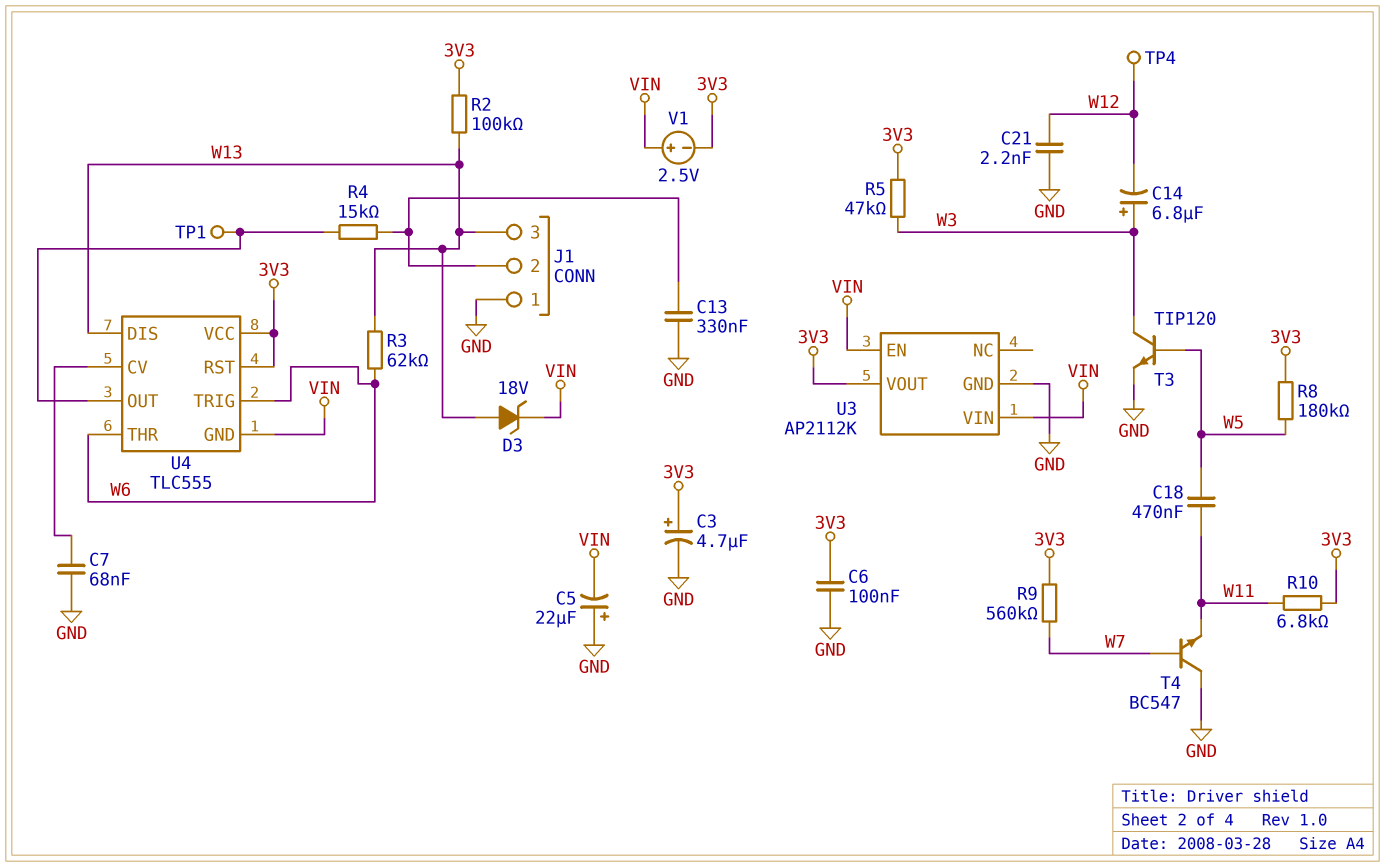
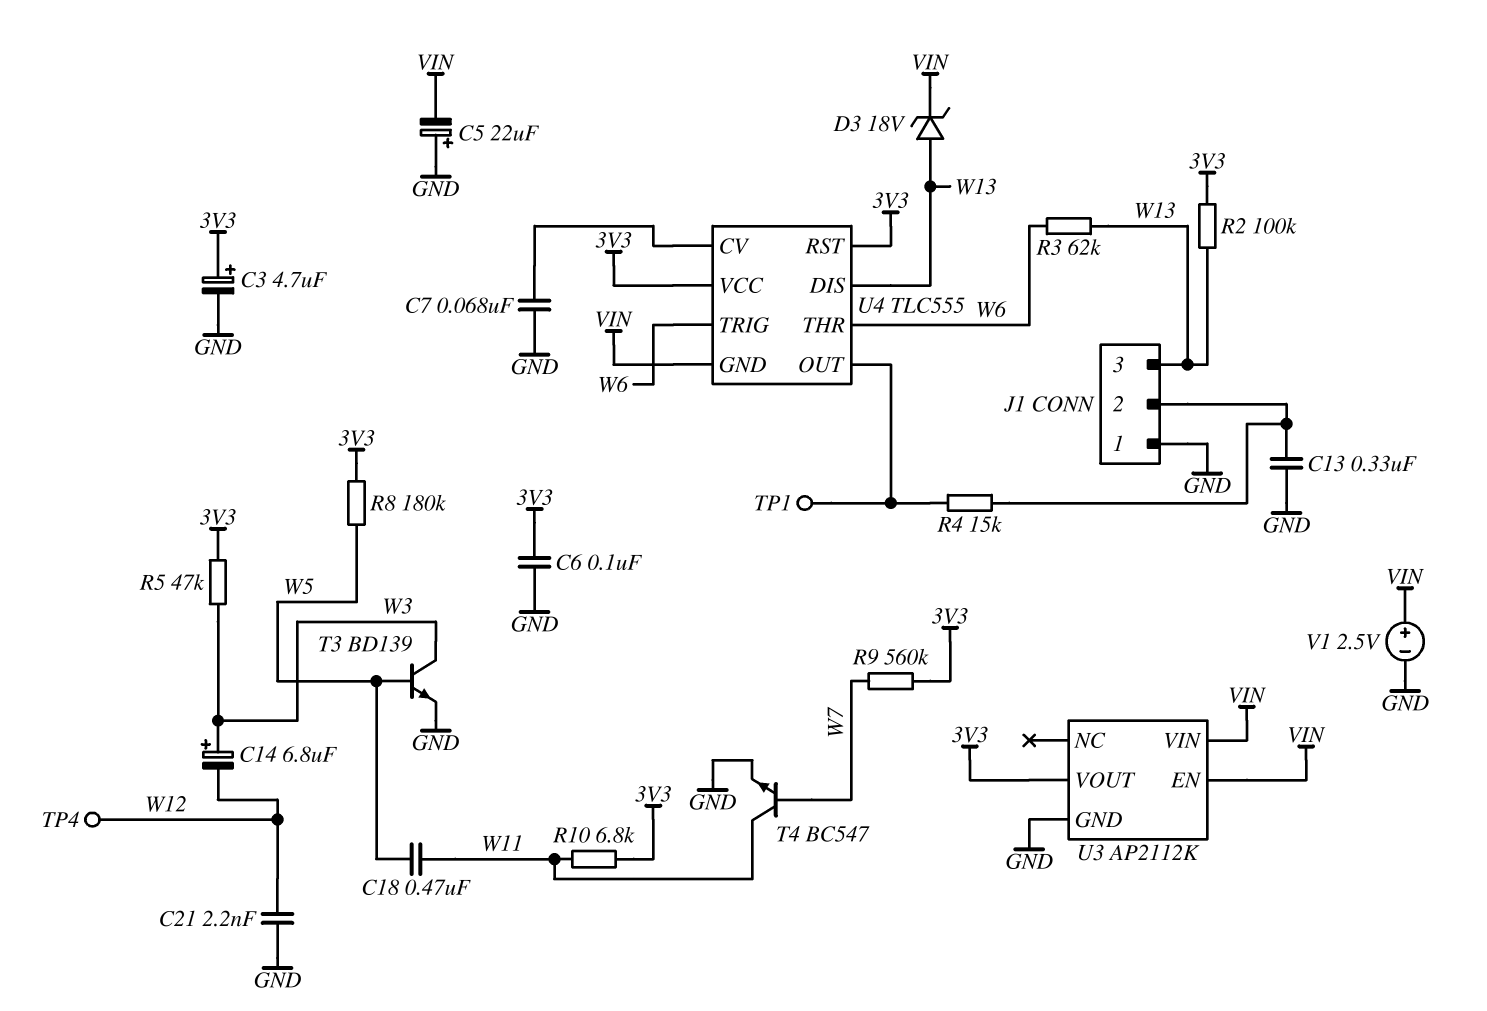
T3: NPN TIP120 (B W5, C W3, E GND) -> NPN BD139 (B W5, C W3, E GND)
T4: NPN BC547 (B W7, C GND, E W11) -> NPN BC547 (B W7, C W11, E GND)
V1: 2.5V (plus VIN, minus 3V3) -> 2.5V (plus VIN, minus GND)

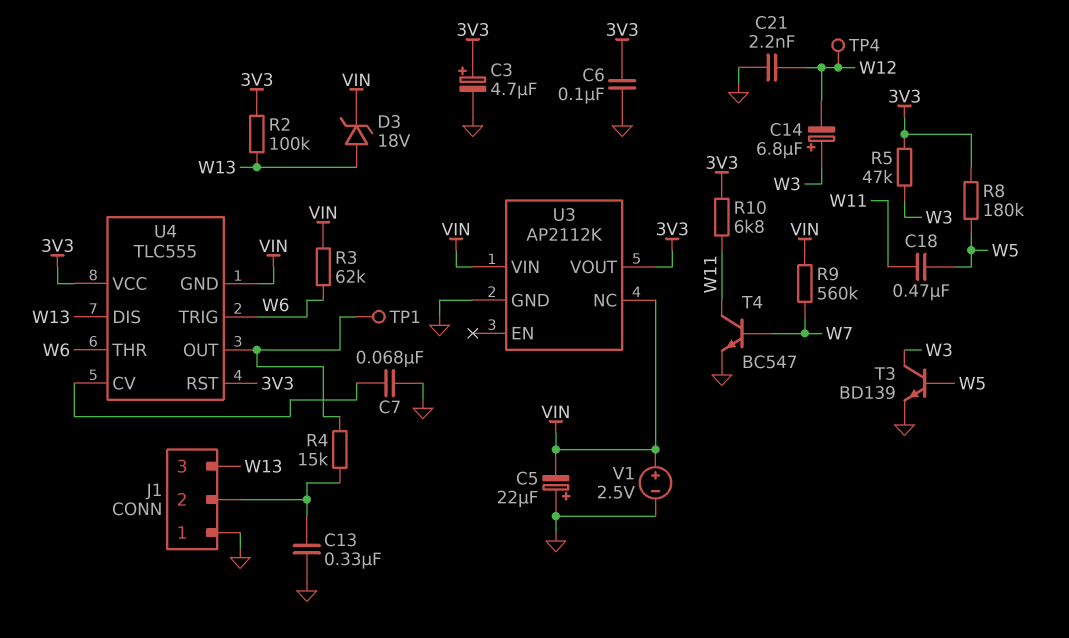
R3: 62k (W6, W13) -> 62k (VIN, W6)
R9: 560k (3V3, W7) -> 560k (VIN, W7)
U3 pin EN: VIN -> none
U3 pin NC: none -> VIN

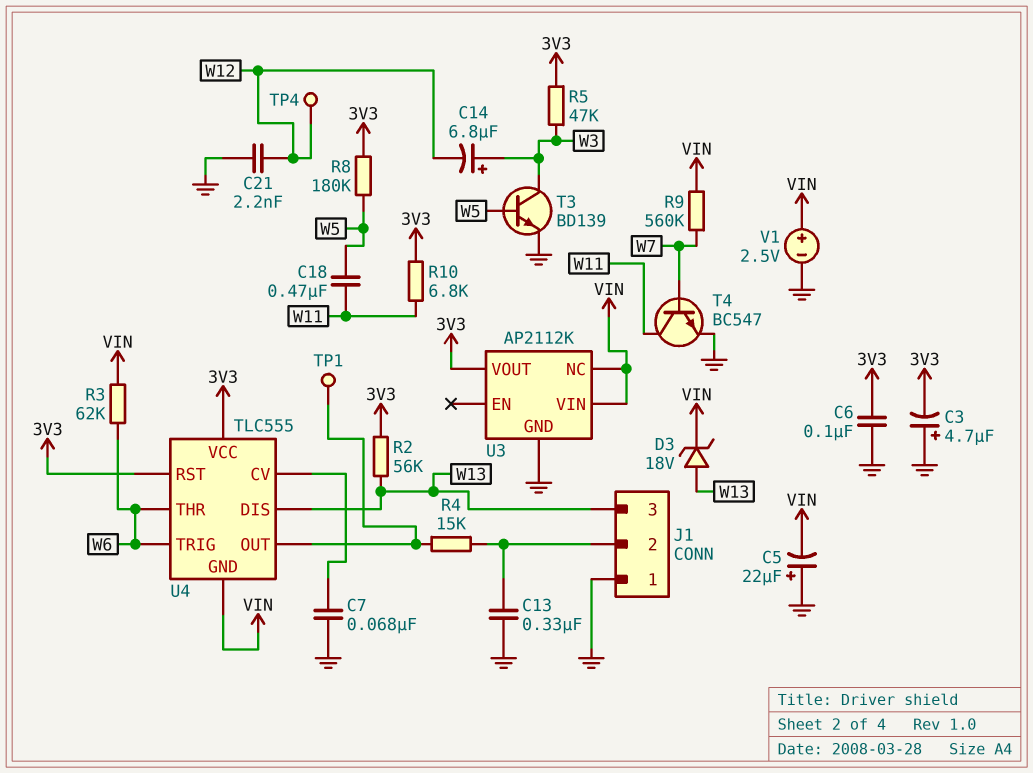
C3: 4.7uF (plus 3V3, minus GND) -> 4.7uF (plus GND, minus 3V3)
R2: 100k (3V3, W13) -> 56k (3V3, W13)

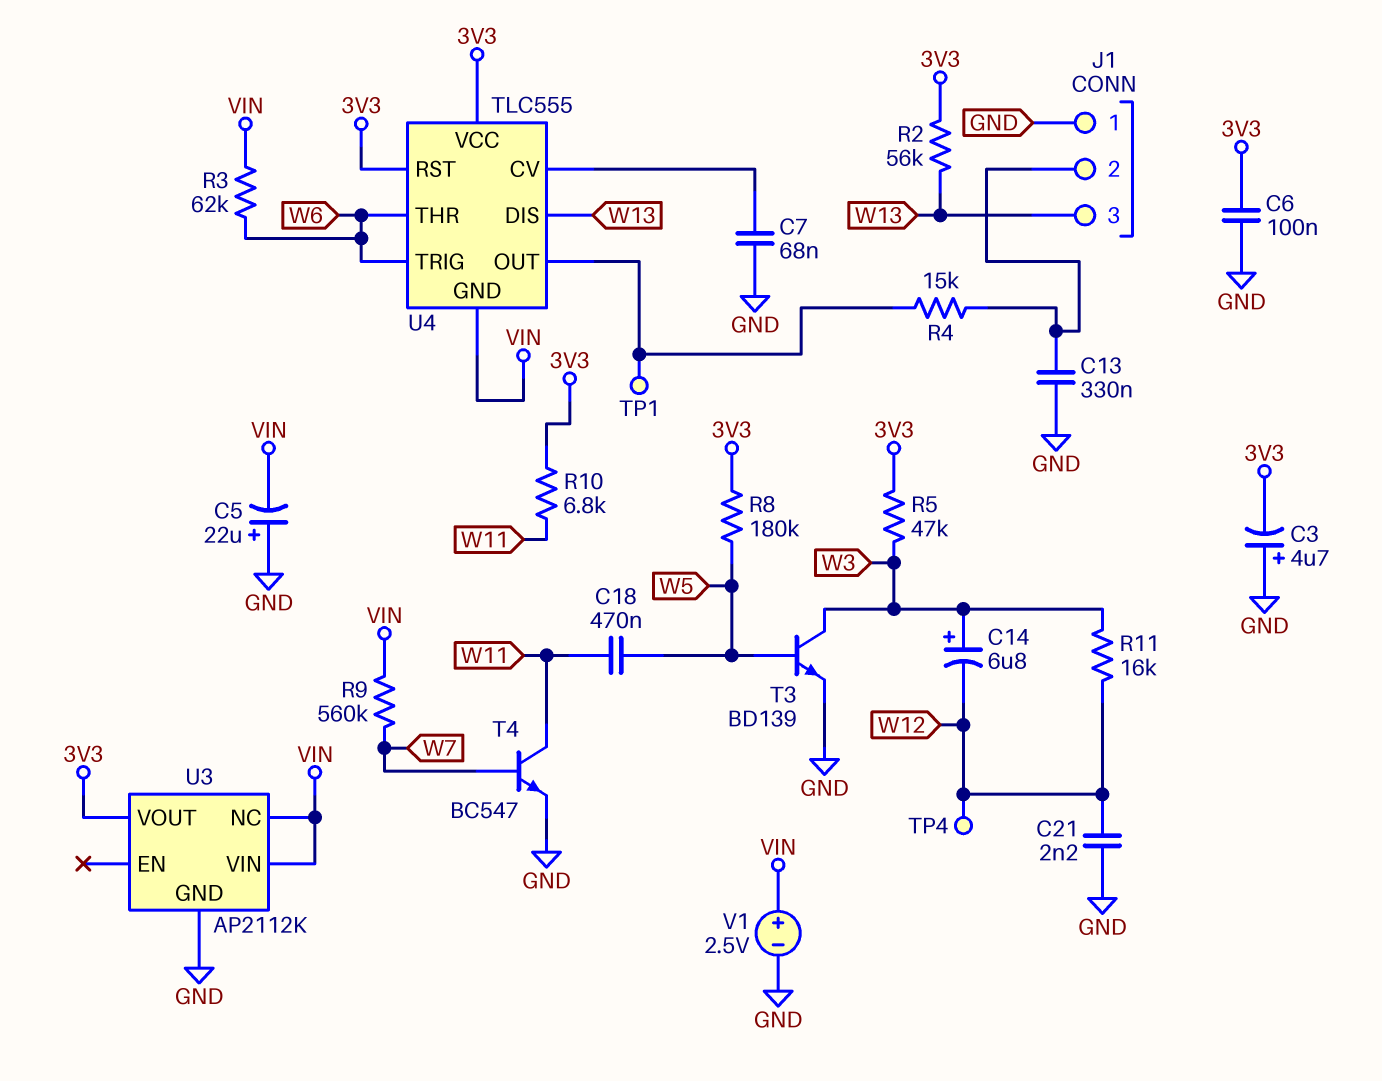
D3: zener 18V (A W13, K VIN) -> none
R11: none -> 16k (W3, W12)

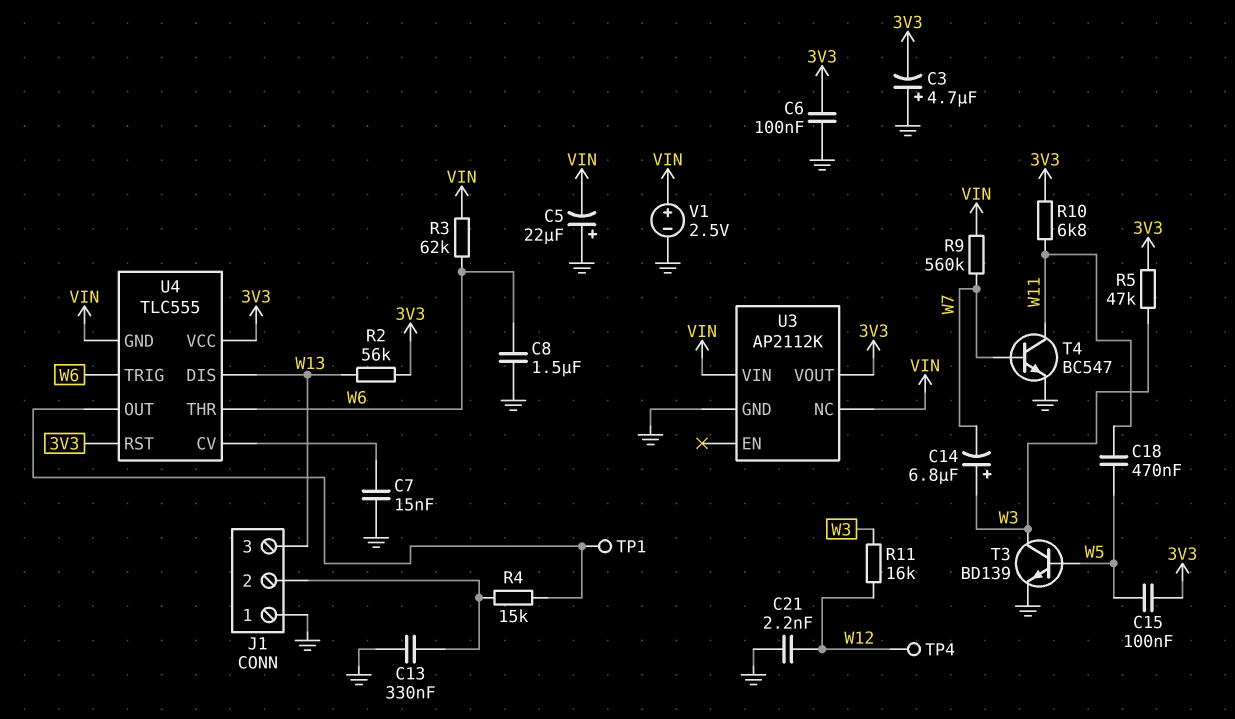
C7: 68nF (GND, U4/CV) -> 15nF (GND, U4/CV)
C8: none -> 1.5uF (GND, W6)
C14: 6.8uF (plus W3, minus W12) -> 6.8uF (plus W3, minus W7)
C15: none -> 100nF (3V3, W5)
R8: 180k (3V3, W5) -> none

